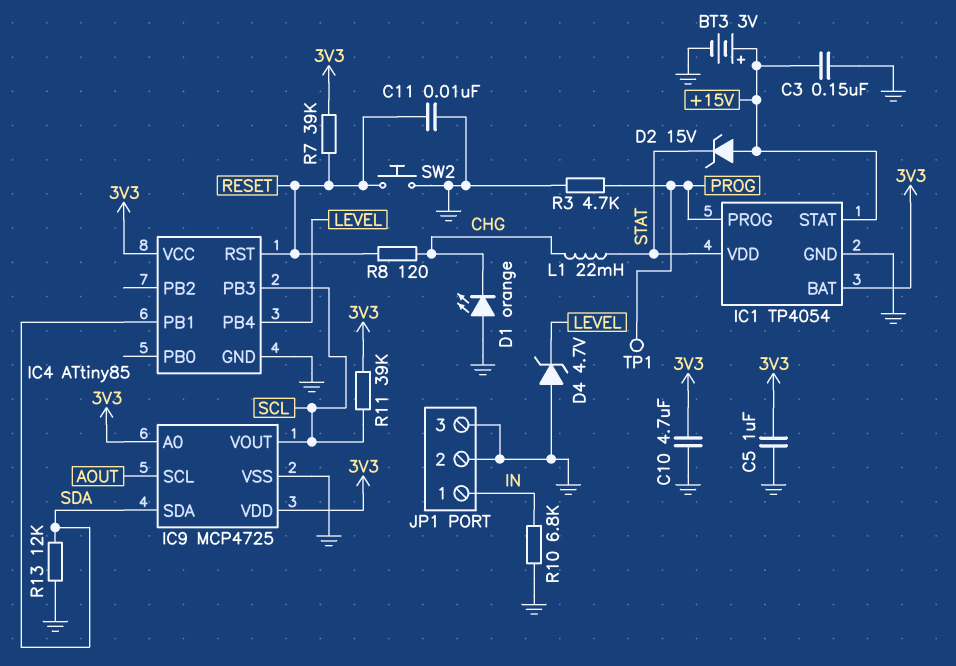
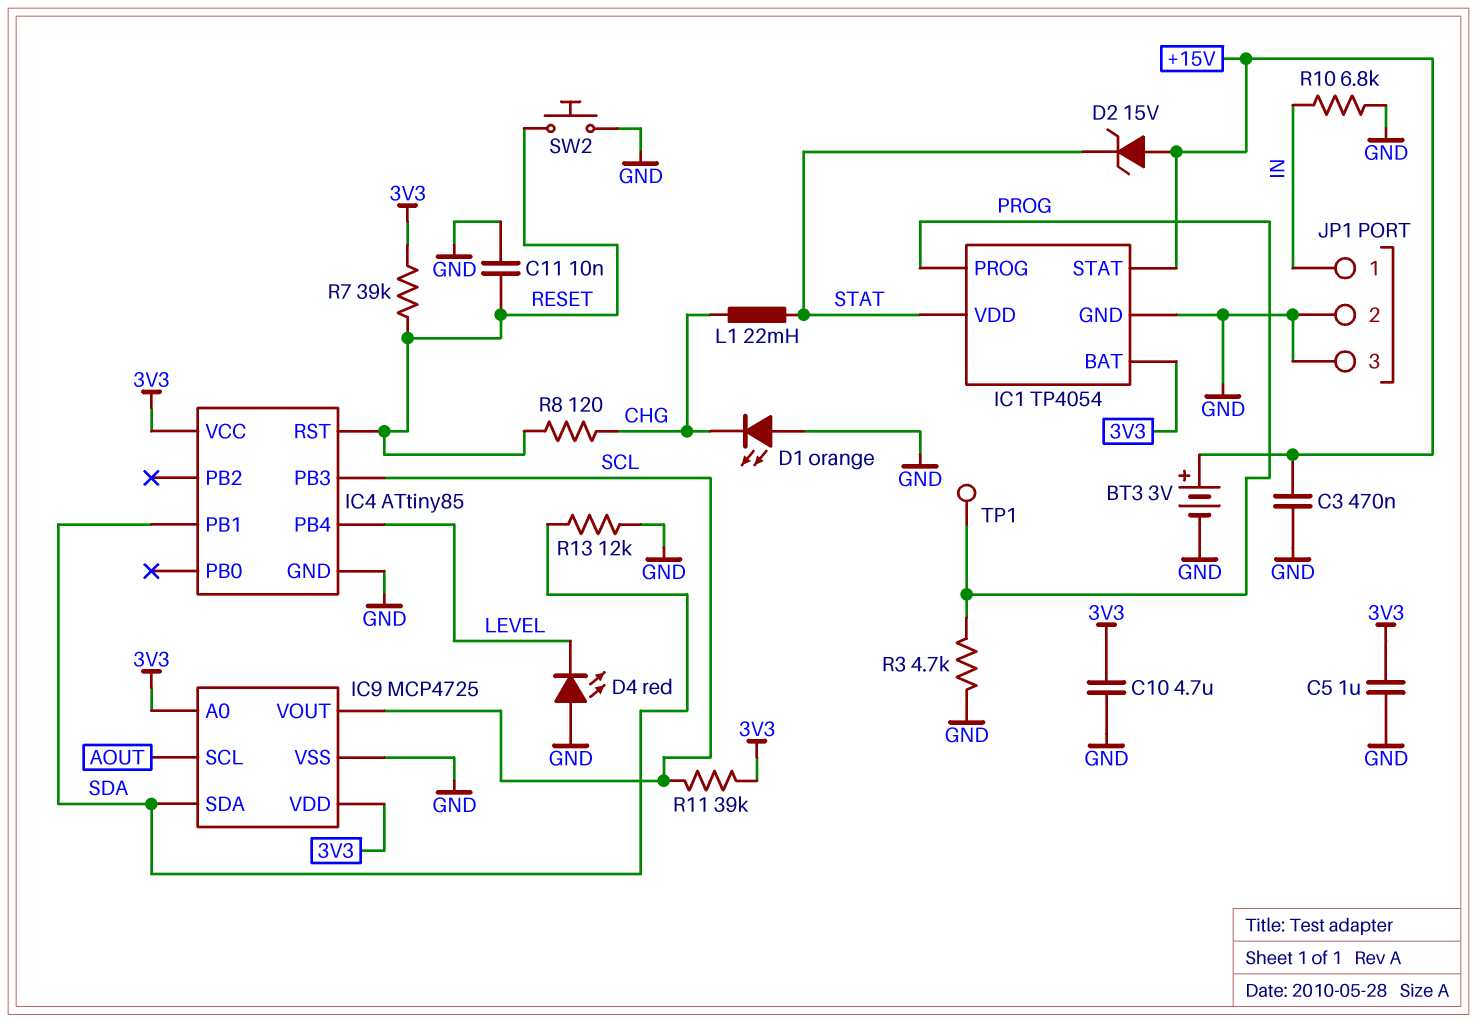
C3: 150nF (+15V, GND) -> 470nF (+15V, GND)
D4: zener 4.7V (A GND, K LEVEL) -> LED red (A GND, K LEVEL)

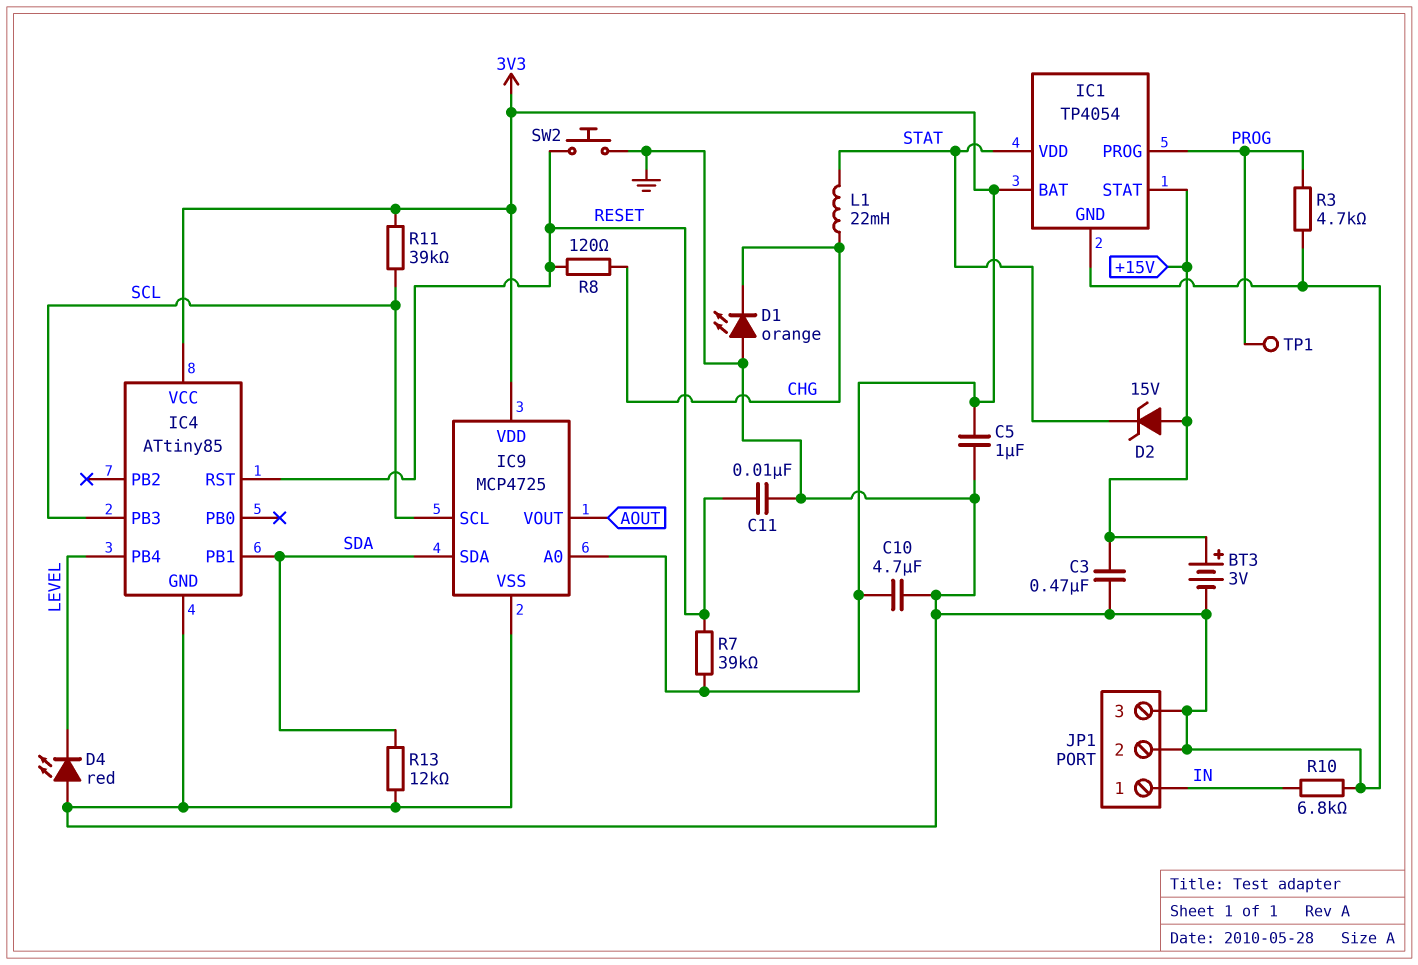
IC9 pin SCL: AOUT -> SCL
IC9 pin VOUT: SCL -> AOUT

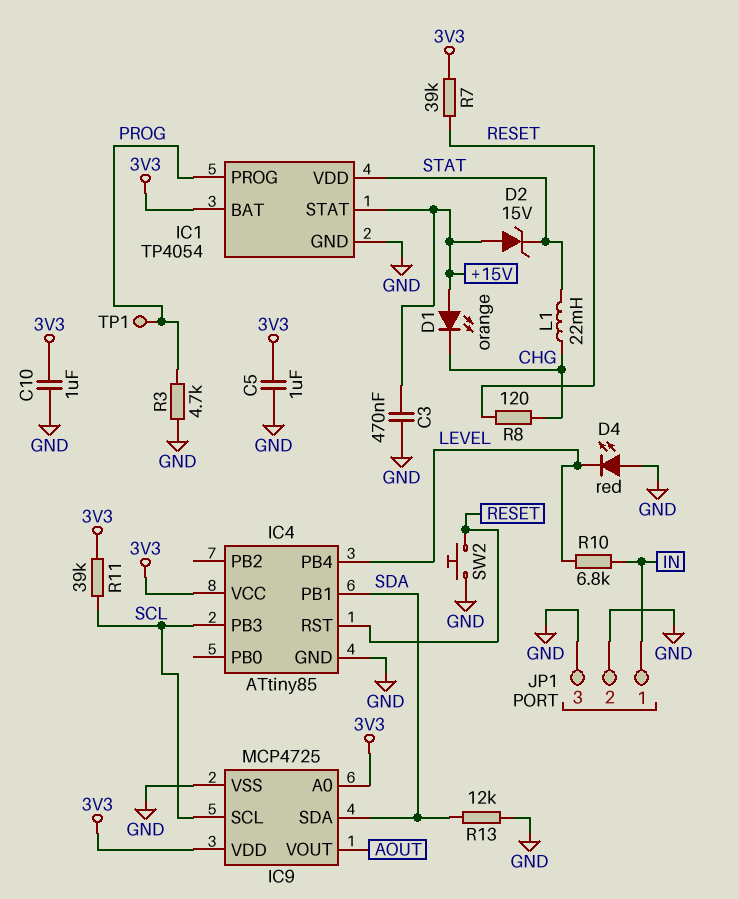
BT3: 3V (plus +15V, minus GND) -> none
C10: 4.7uF (3V3, GND) -> 1uF (3V3, GND)
C11: 10nF (GND, RESET) -> none
D1: LED orange (A GND, K CHG) -> LED orange (A +15V, K CHG)
R10: 6.8k (GND, IN) -> 6.8k (IN, LEVEL)

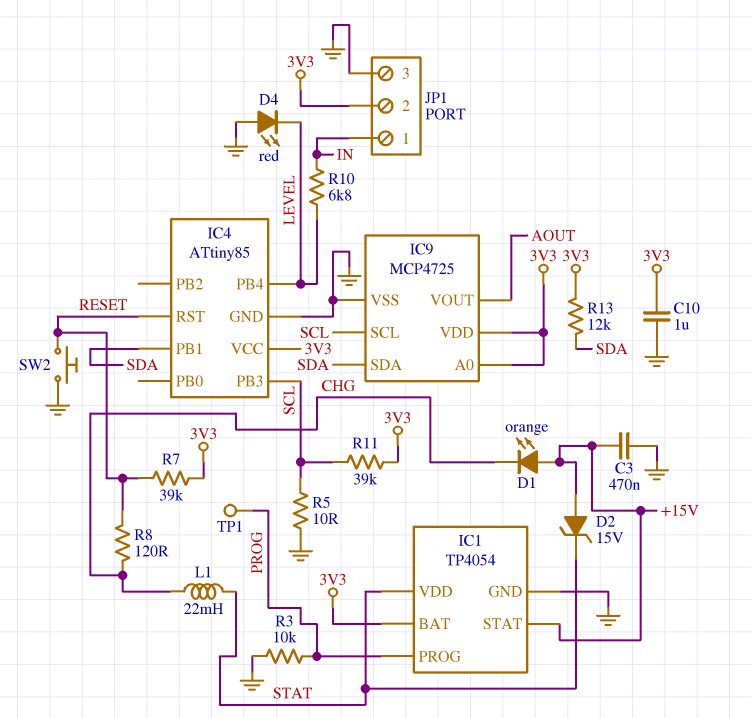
C5: 1uF (3V3, GND) -> none
JP1 pin 2: GND -> 3V3
R3: 4.7k (GND, PROG) -> 10k (GND, PROG)
R5: none -> 10 (GND, SCL)
R13: 12k (GND, SDA) -> 12k (3V3, SDA)

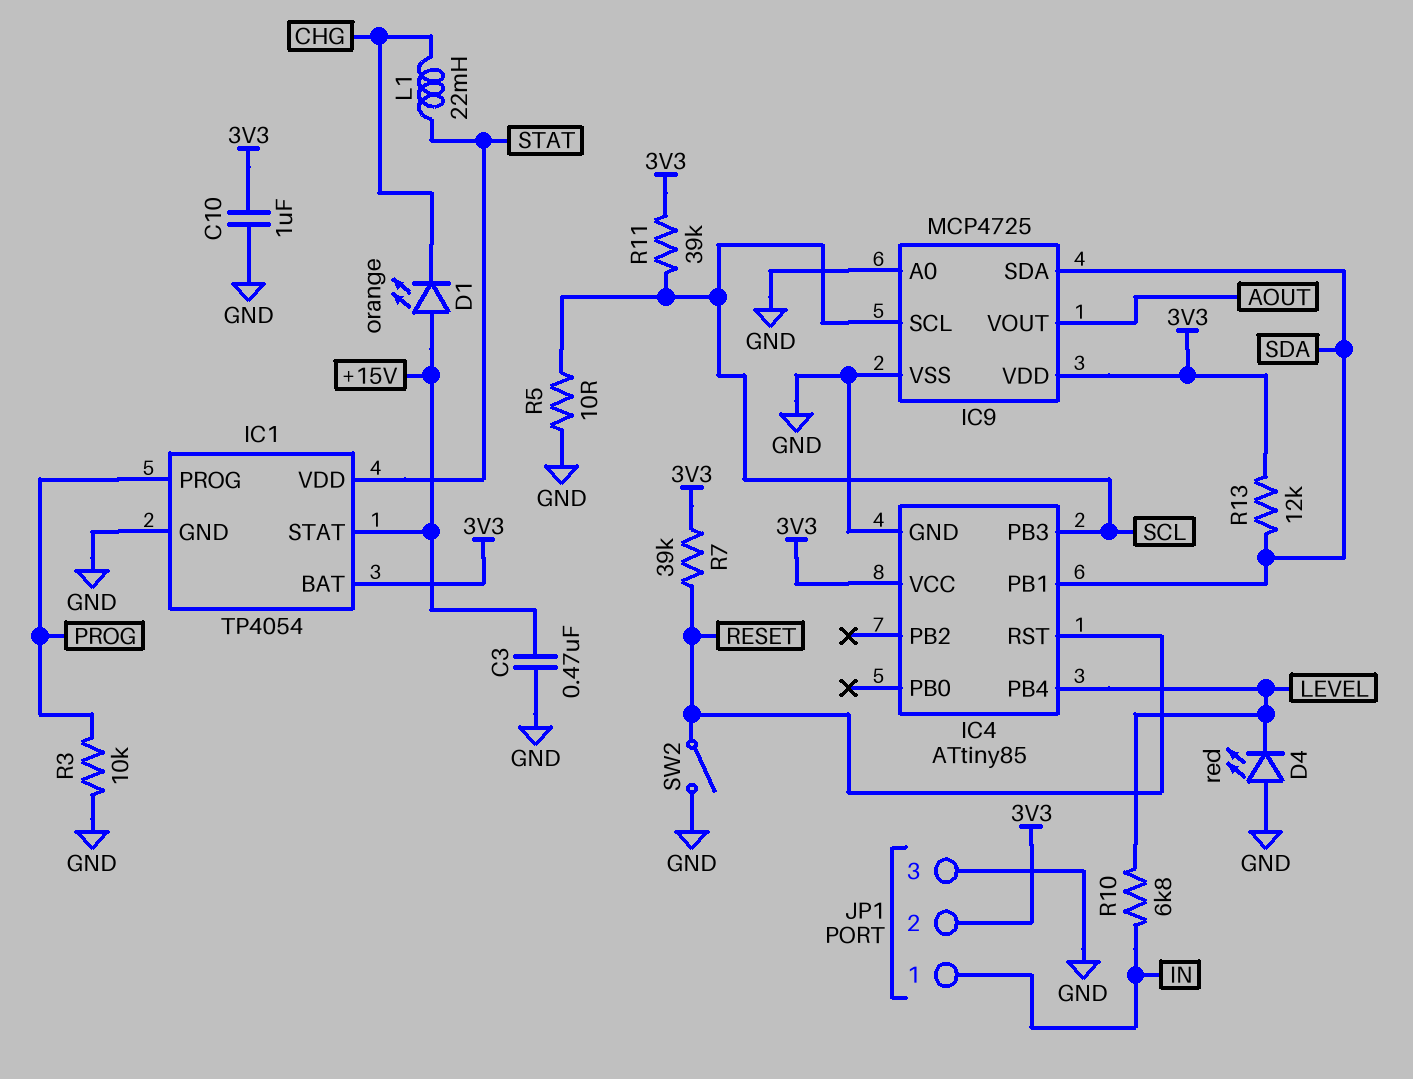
D2: zener 15V (A +15V, K STAT) -> none
IC9 pin A0: 3V3 -> GND
R8: 120 (CHG, RESET) -> none
SW2: button (GND, RESET) -> switch (GND, RESET)
TP1: test point (PROG) -> none

